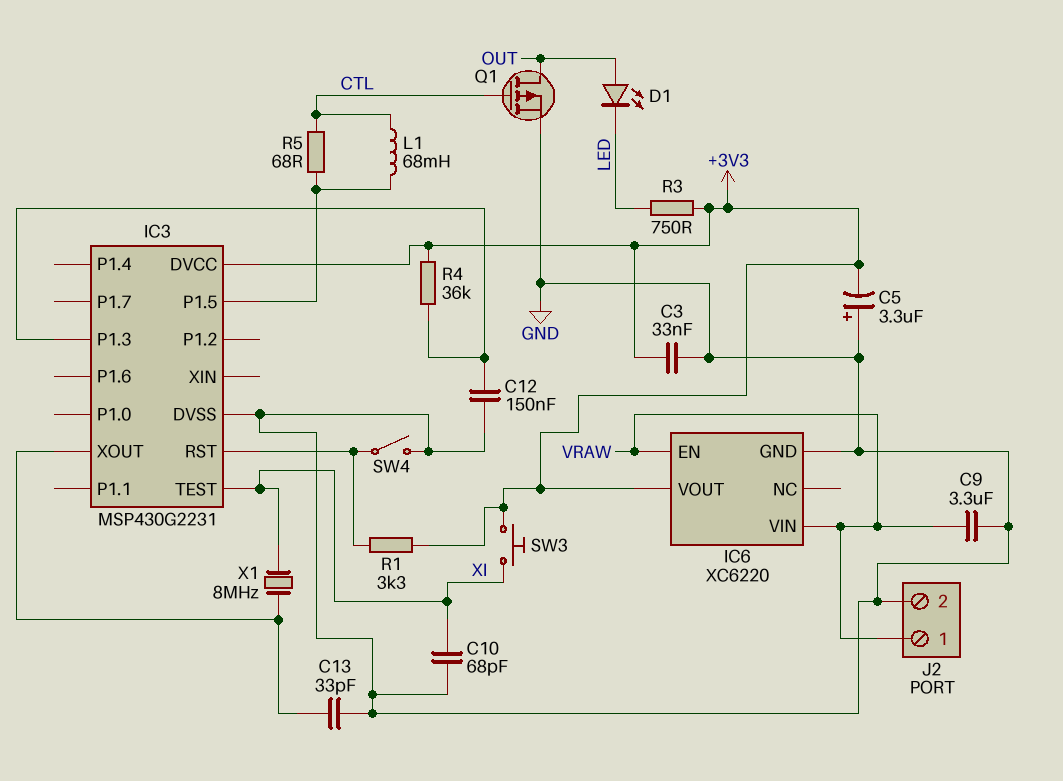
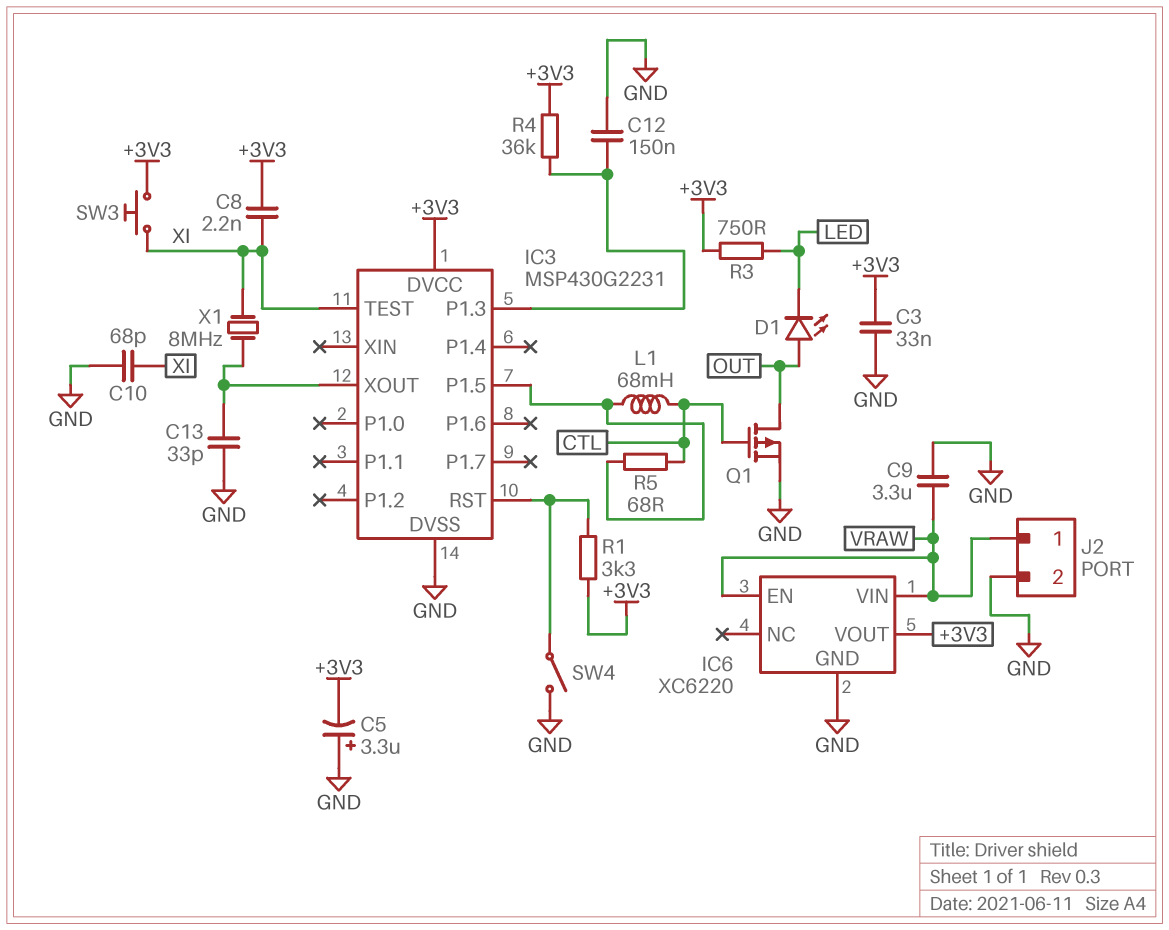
C8: none -> 2.2nF (+3V3, XI)

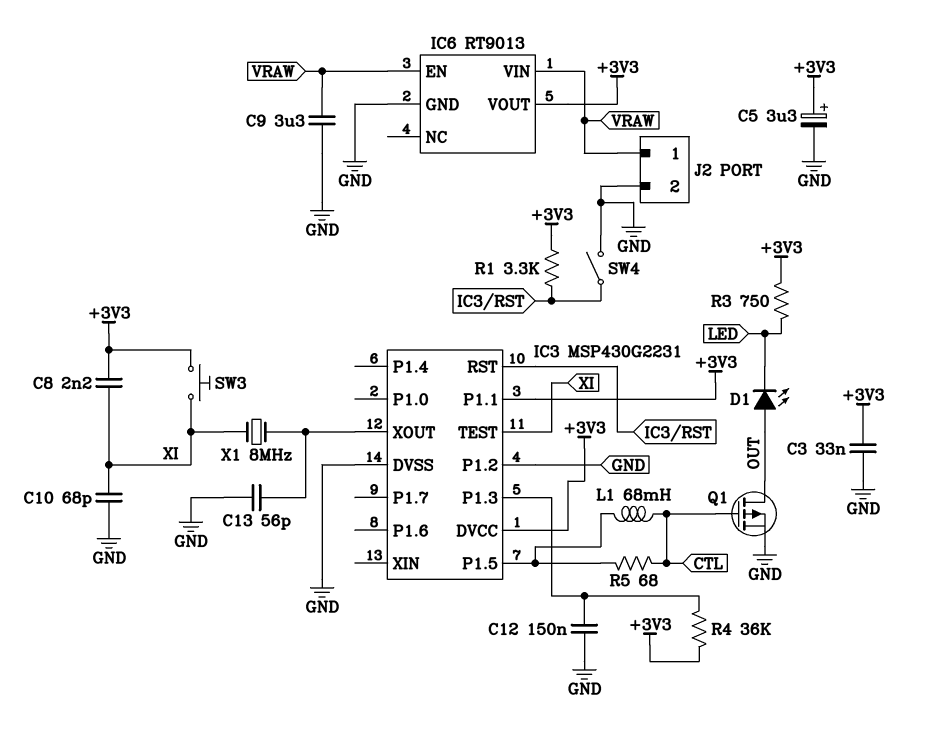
C5: 3.3uF (plus GND, minus +3V3) -> 3.3uF (plus +3V3, minus GND)
C13: 33pF (GND, IC3/XOUT) -> 56pF (GND, IC3/XOUT)
IC3 pin P1.1: none -> +3V3
IC3 pin P1.2: none -> GND
IC6: XC6220 -> RT9013

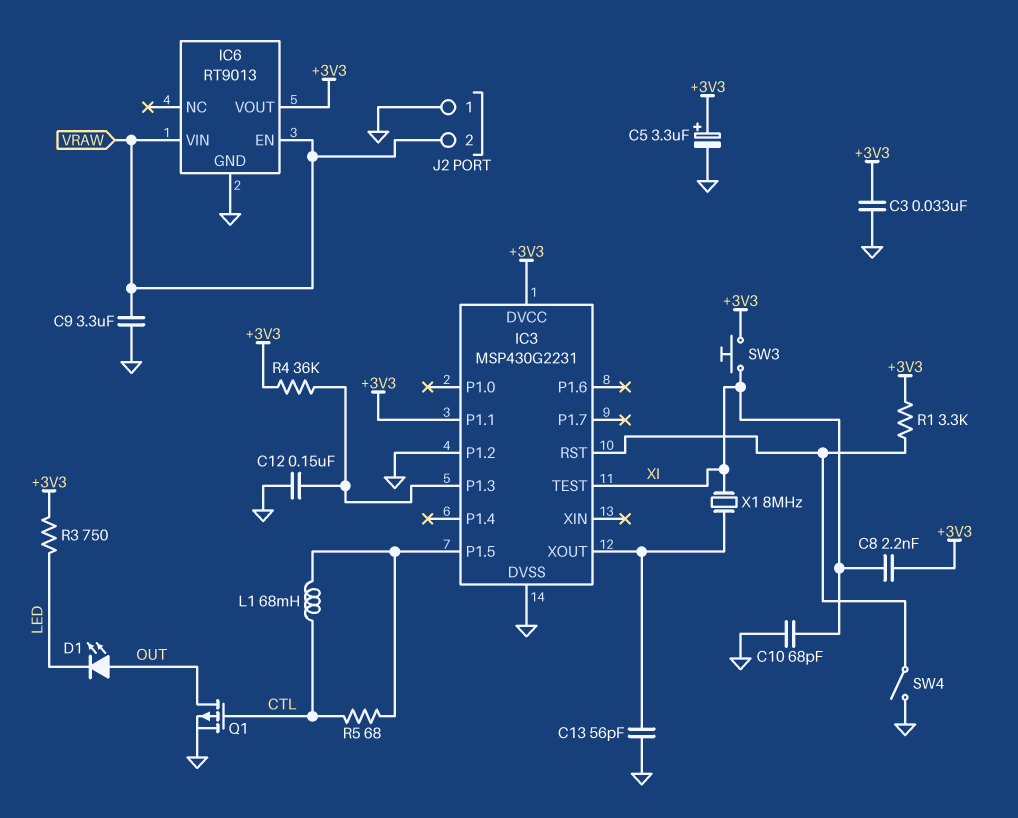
J2 pin 1: VRAW -> GND
J2 pin 2: GND -> VRAW

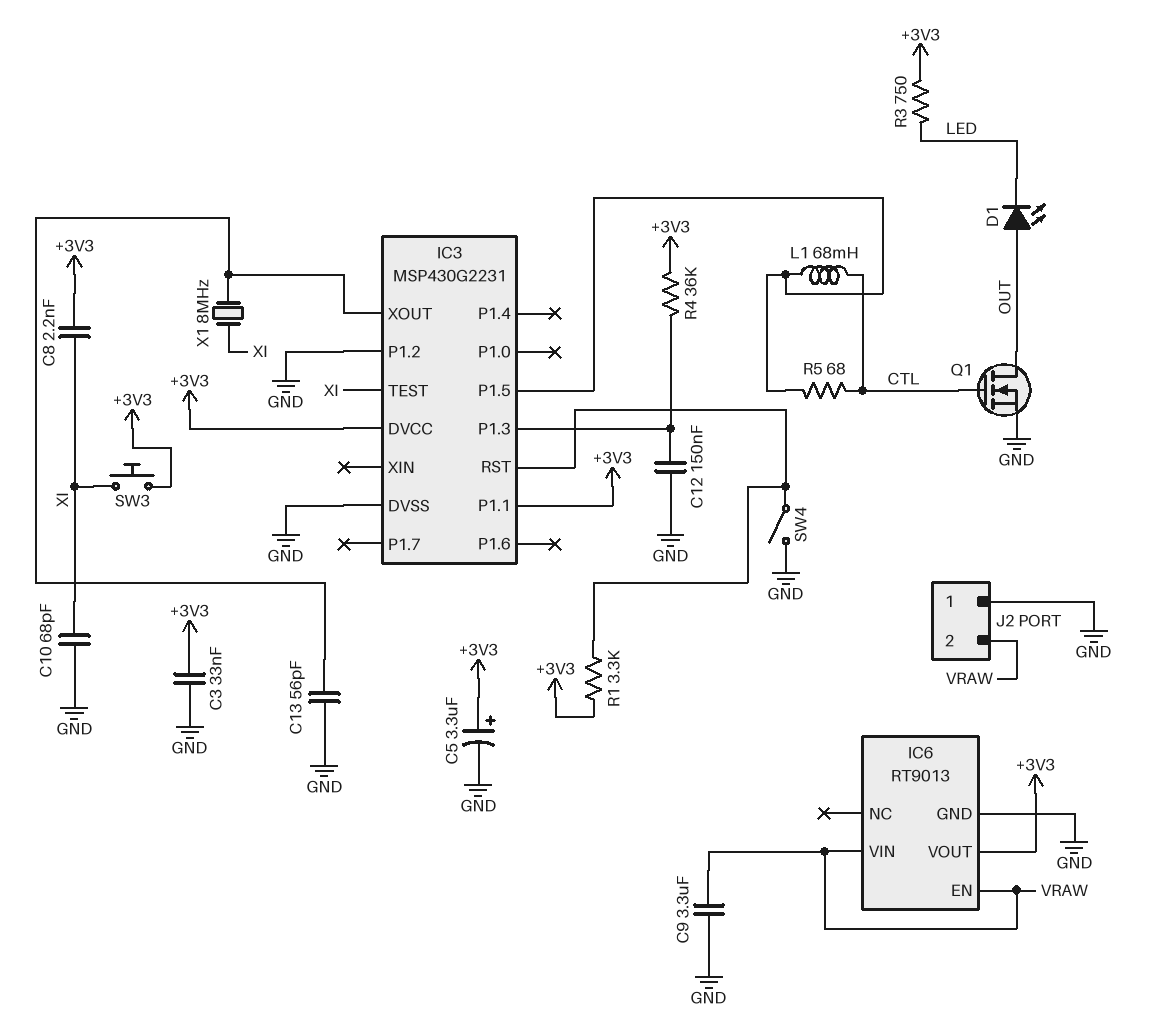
Q1: PMOS (G CTL, D OUT, S GND) -> NMOS (G CTL, D OUT, S GND)

